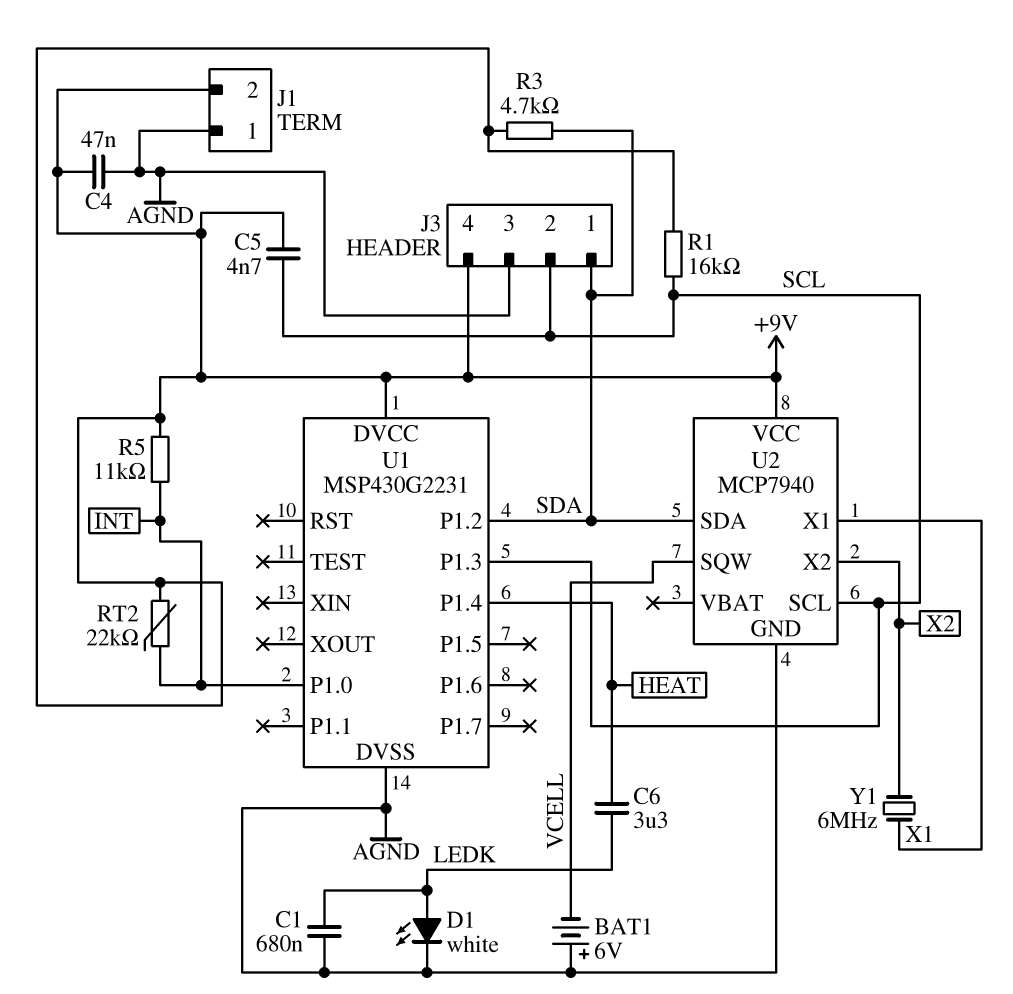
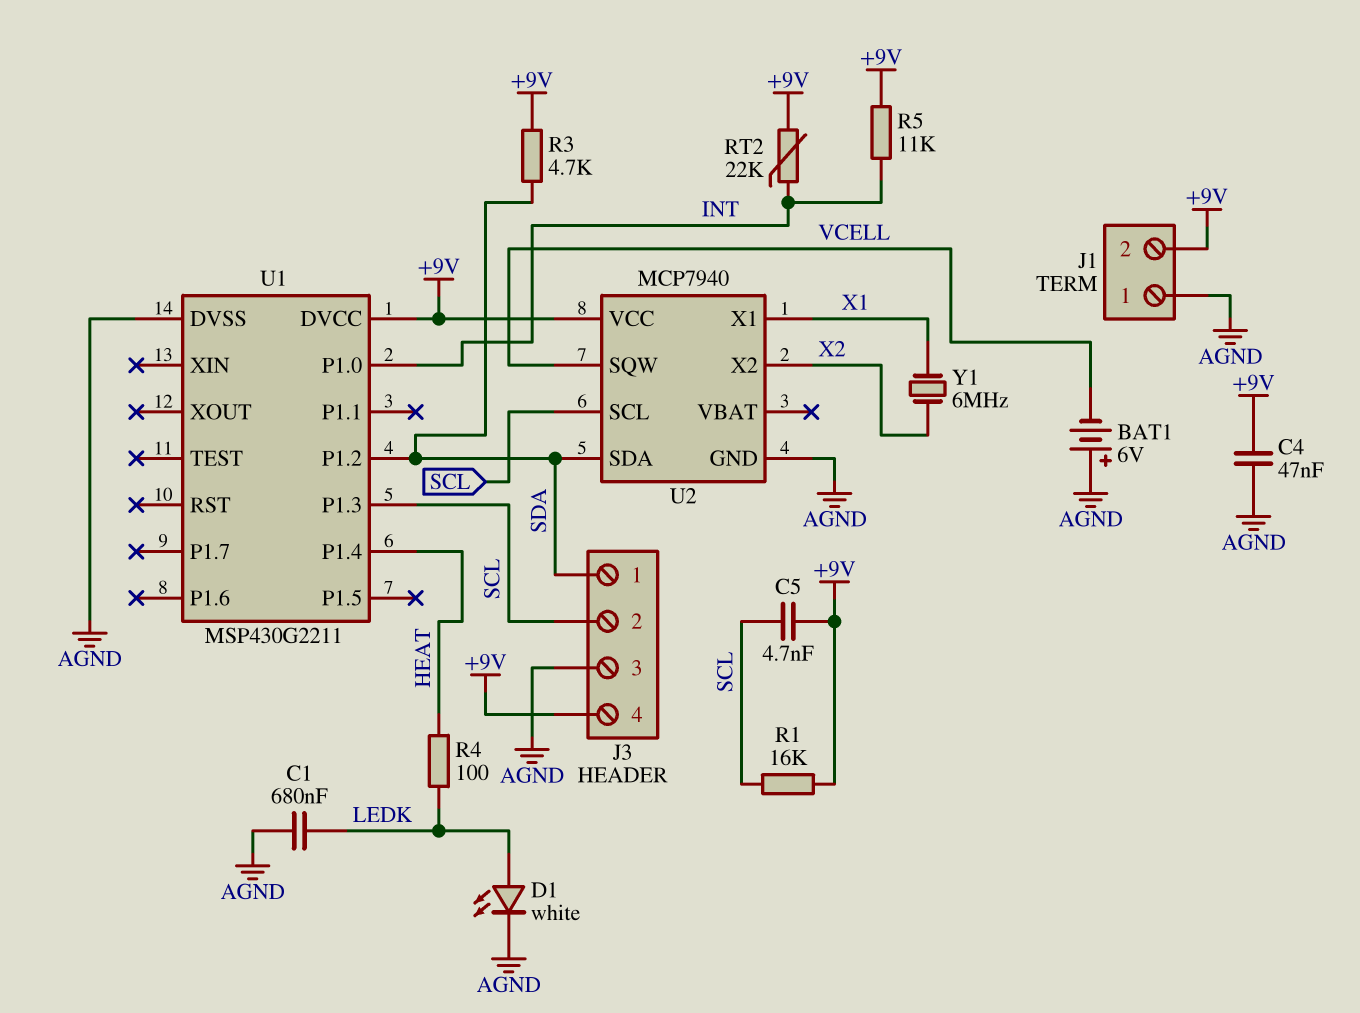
C6: 3.3uF (HEAT, LEDK) -> none
R4: none -> 100 (HEAT, LEDK)
U1: MSP430G2231 -> MSP430G2211

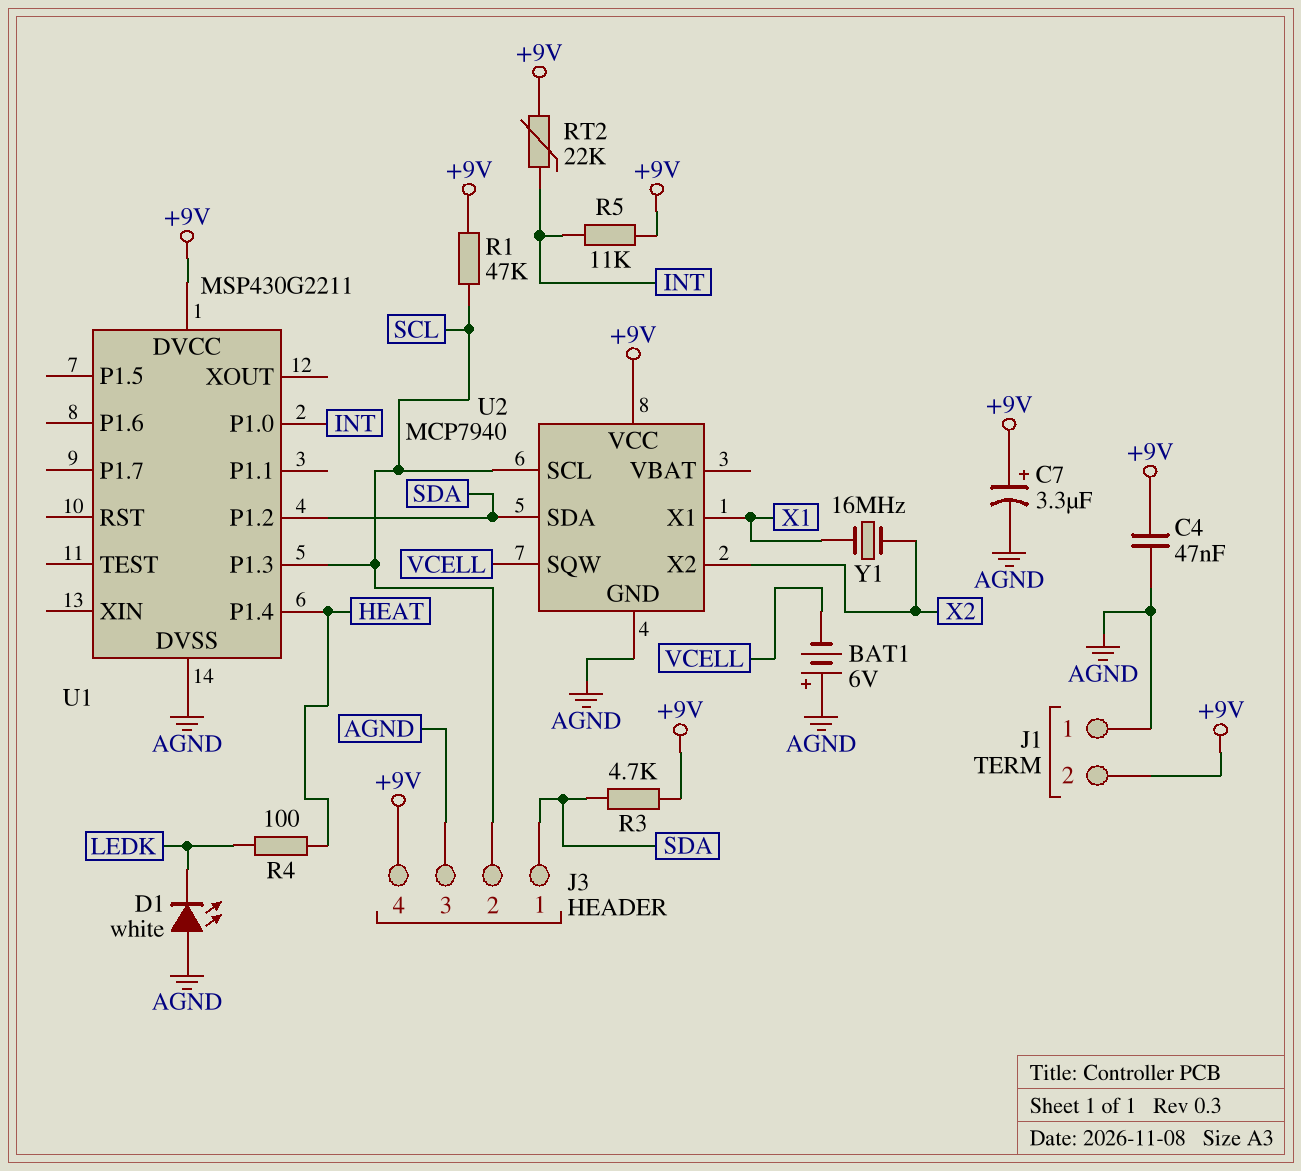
C1: 680nF (AGND, LEDK) -> none
C5: 4.7nF (+9V, SCL) -> none
C7: none -> 3.3uF (plus +9V, minus AGND)
D1: LED white (A LEDK, K AGND) -> LED white (A AGND, K LEDK)
R1: 16k (+9V, SCL) -> 47k (+9V, SCL)
Y1: 6MHz (X1, X2) -> 16MHz (X1, X2)

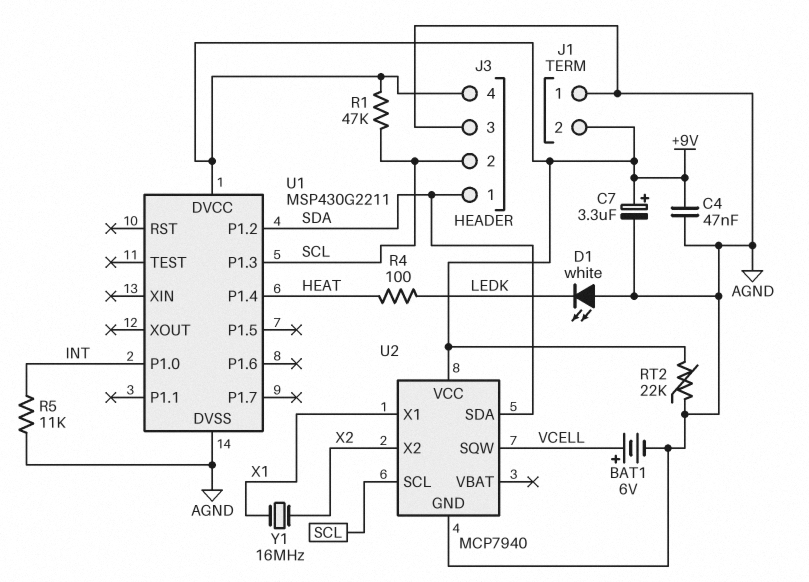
BAT1: 6V (plus AGND, minus VCELL) -> 6V (plus VCELL, minus AGND)
R3: 4.7k (+9V, SDA) -> none
R5: 11k (+9V, INT) -> 11k (AGND, INT)
RT2: 22k (+9V, INT) -> 22k (+9V, AGND)

